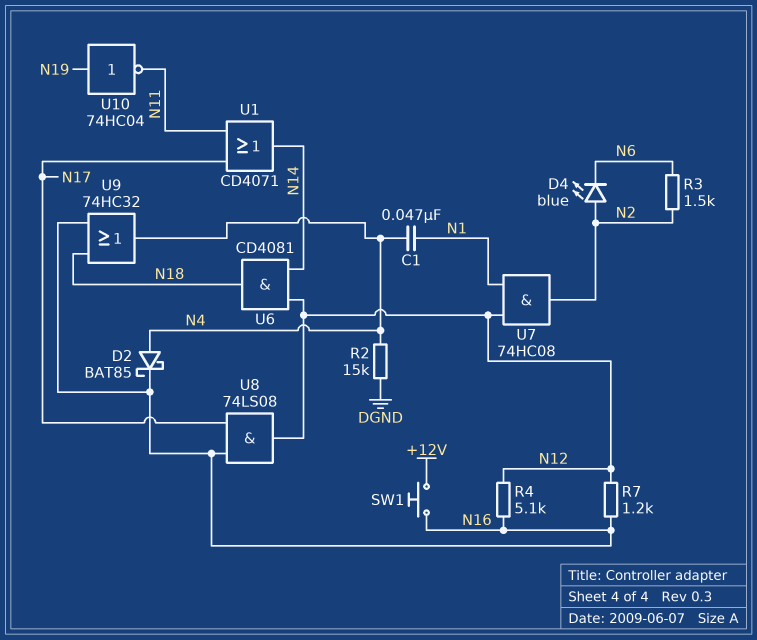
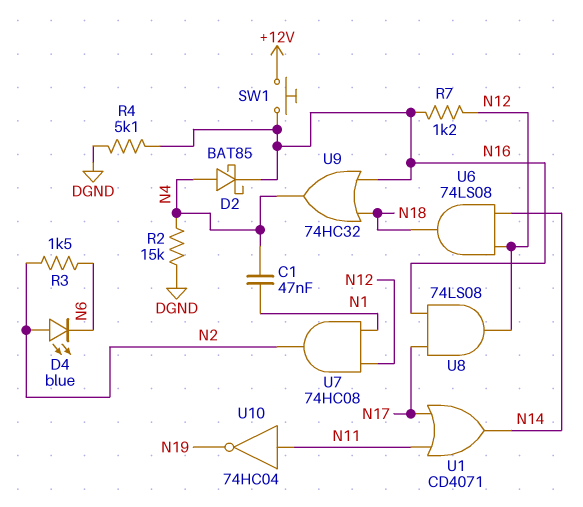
R4: 5.1k (N12, N16) -> 5.1k (DGND, N16)
U6: AND CD4081 (in N12, in N14, out N18) -> AND 74LS08 (in N12, in N14, out N18)
U10: NOT 74HC04 (in N19, out N11) -> NOT 74HC04 (in N11, out N19)

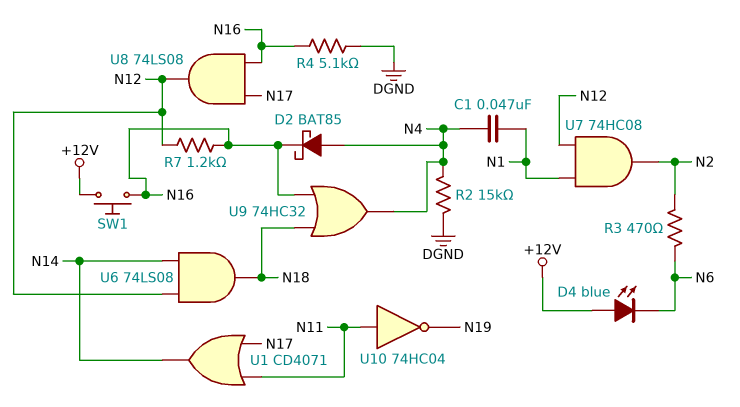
D4: LED blue (A N2, K N6) -> LED blue (A +12V, K N6)
R3: 1.5k (N2, N6) -> 470 (N2, N6)

